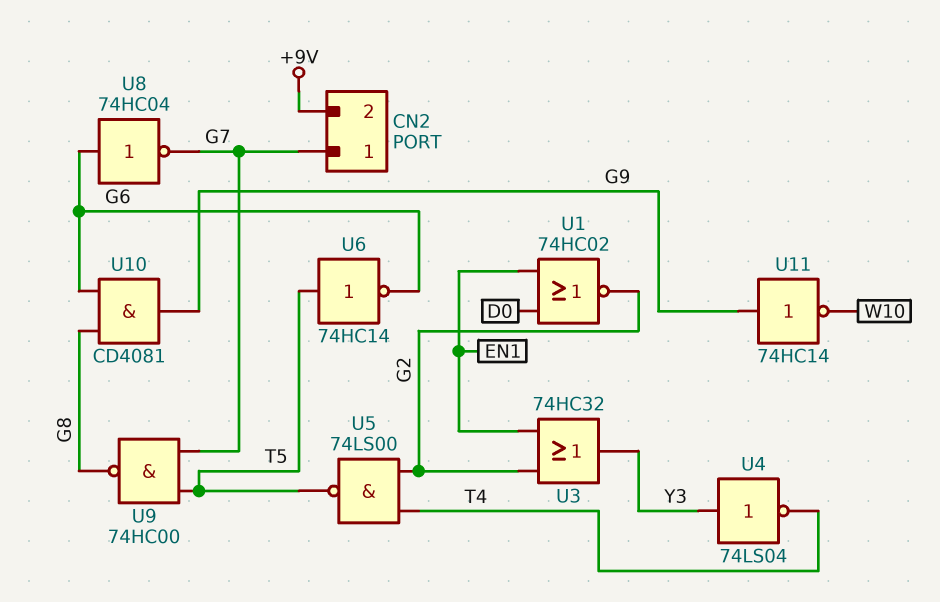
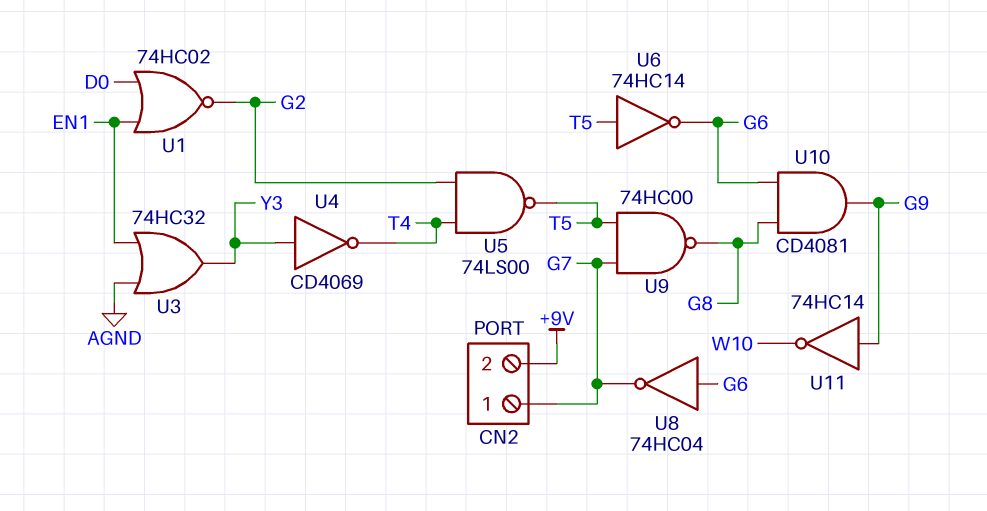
U3: OR 74HC32 (in EN1, in G2, out Y3) -> OR 74HC32 (in AGND, in EN1, out Y3)
U4: NOT 74LS04 (in Y3, out T4) -> NOT CD4069 (in Y3, out T4)

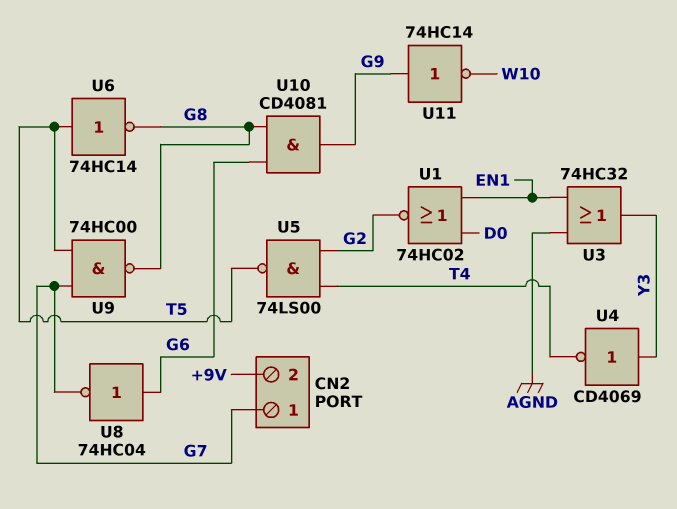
U6: NOT 74HC14 (in T5, out G6) -> NOT 74HC14 (in T5, out G8)

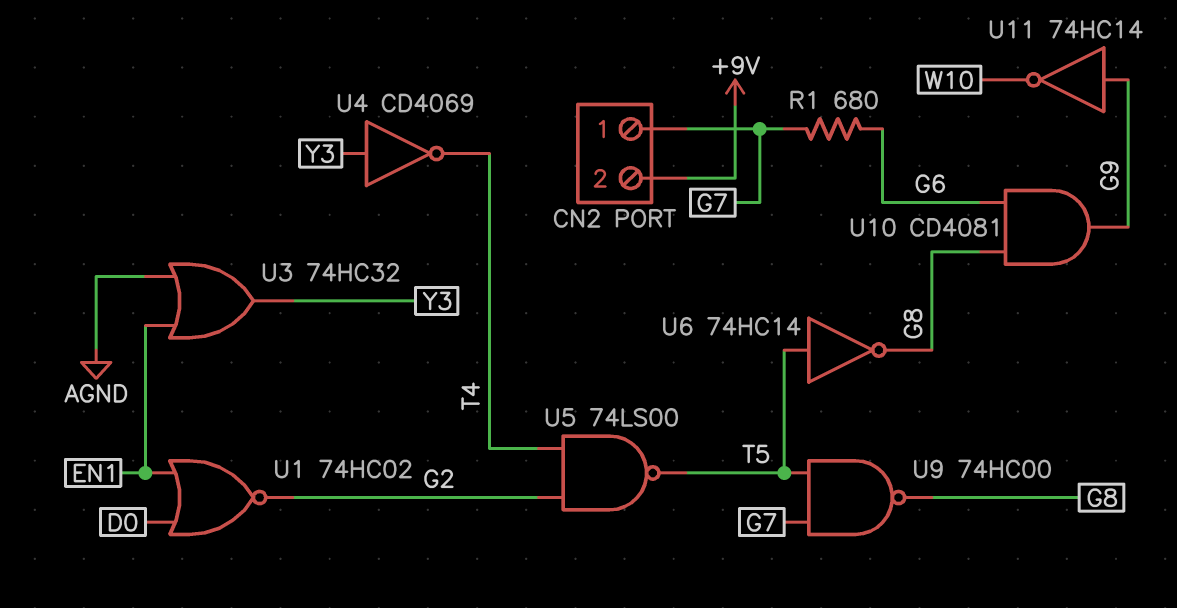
R1: none -> 680 (G6, G7)
U8: NOT 74HC04 (in G6, out G7) -> none

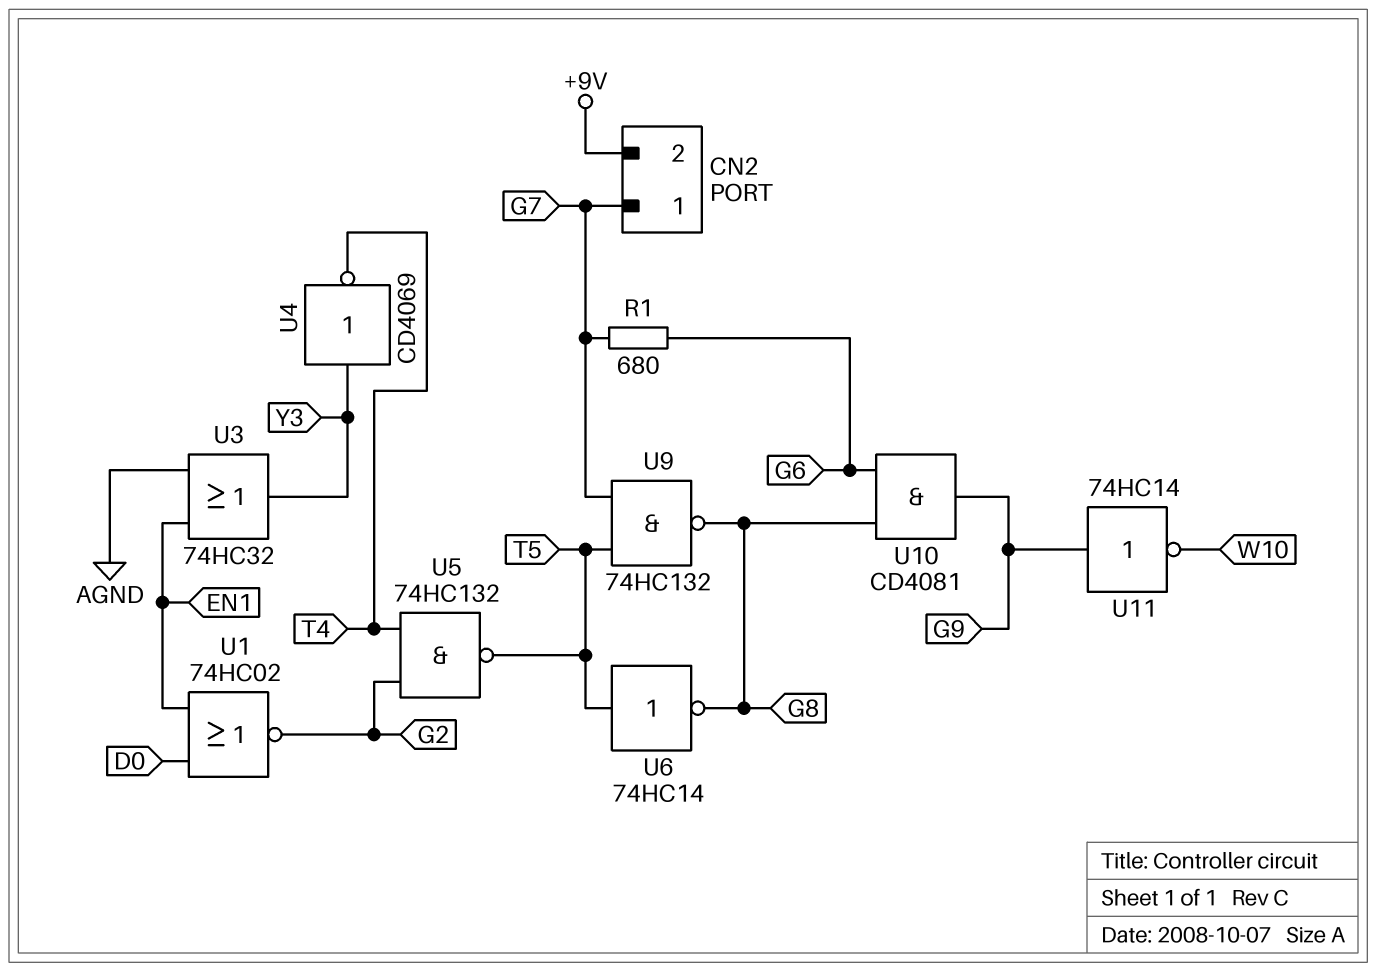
U5: NAND 74LS00 (in G2, in T4, out T5) -> NAND 74HC132 (in G2, in T4, out T5)
U9: NAND 74HC00 (in G7, in T5, out G8) -> NAND 74HC132 (in G7, in T5, out G8)

